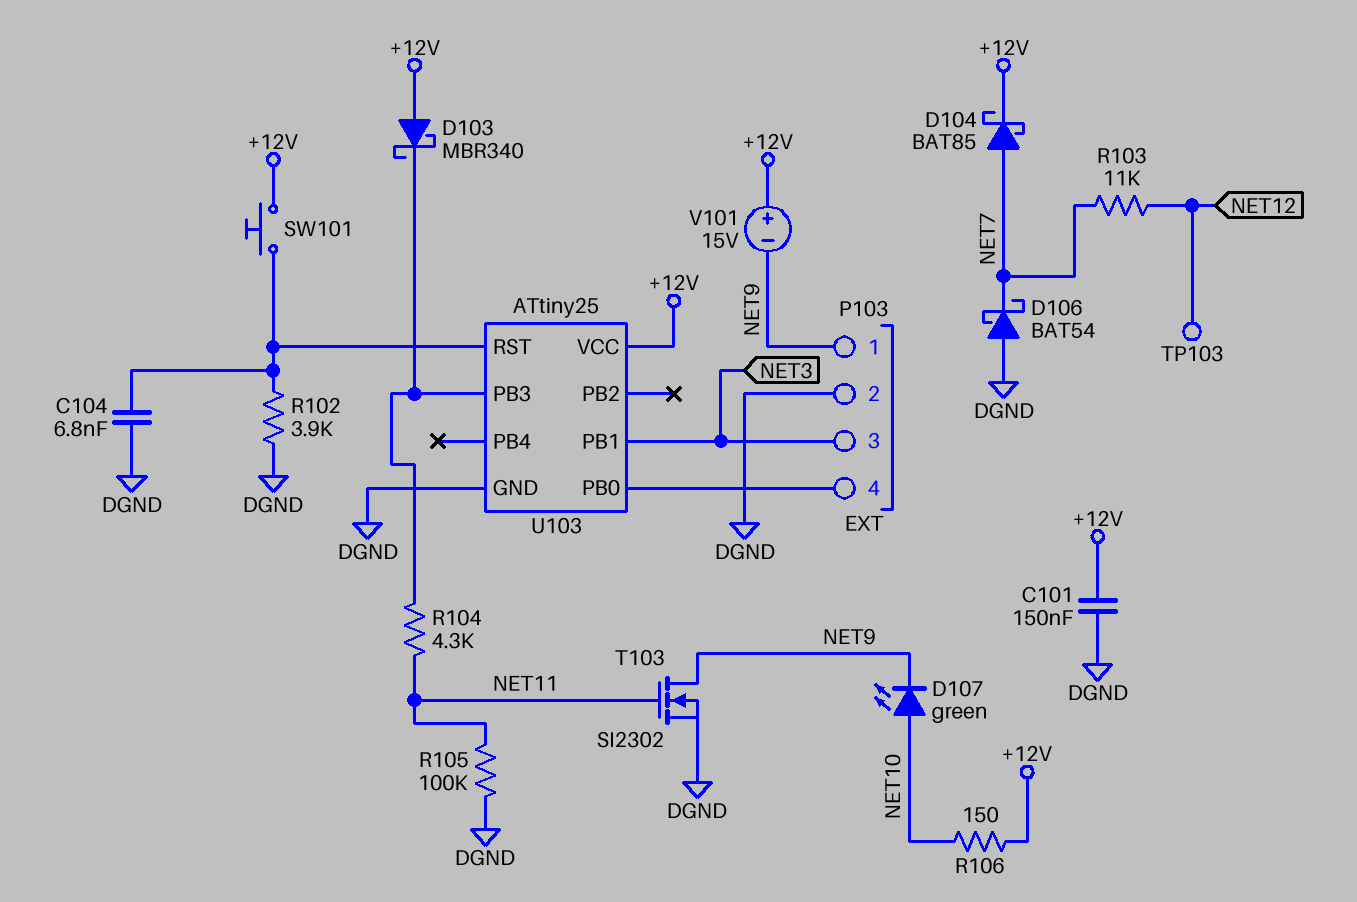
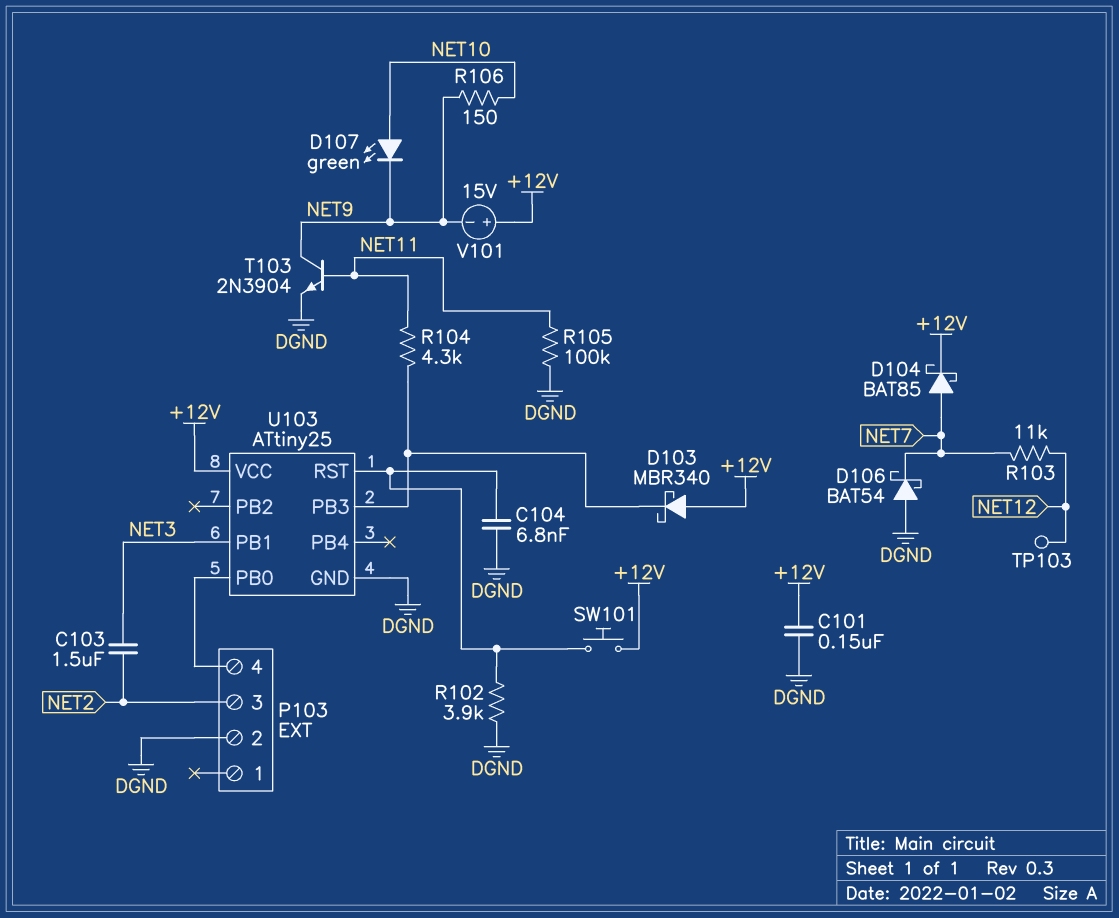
C103: none -> 1.5uF (NET2, NET3)
P103 pin 1: NET9 -> none
P103 pin 3: NET3 -> NET2
R106: 150 (+12V, NET10) -> 150 (NET9, NET10)
T103: NMOS SI2302 (G NET11, D NET9, S DGND) -> NPN 2N3904 (B NET11, C NET9, E DGND)

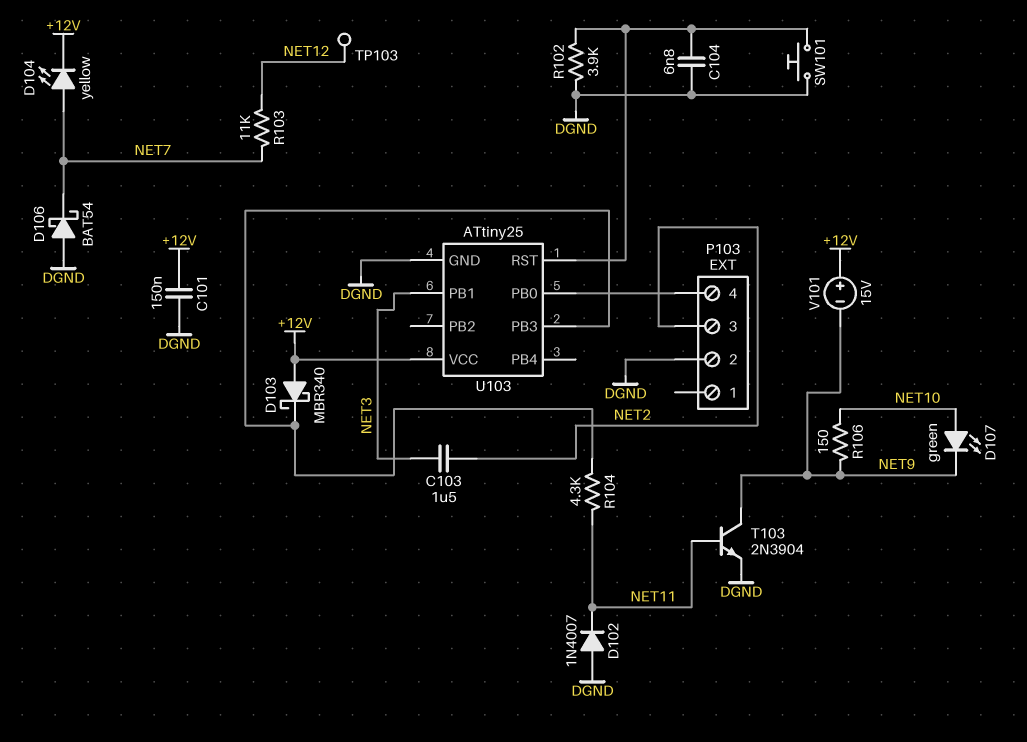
D102: none -> diode 1N4007 (A DGND, K NET11)
D104: schottky BAT85 (A NET7, K +12V) -> LED yellow (A NET7, K +12V)
R105: 100k (DGND, NET11) -> none
SW101: button (+12V, U103/RST) -> button (DGND, U103/RST)

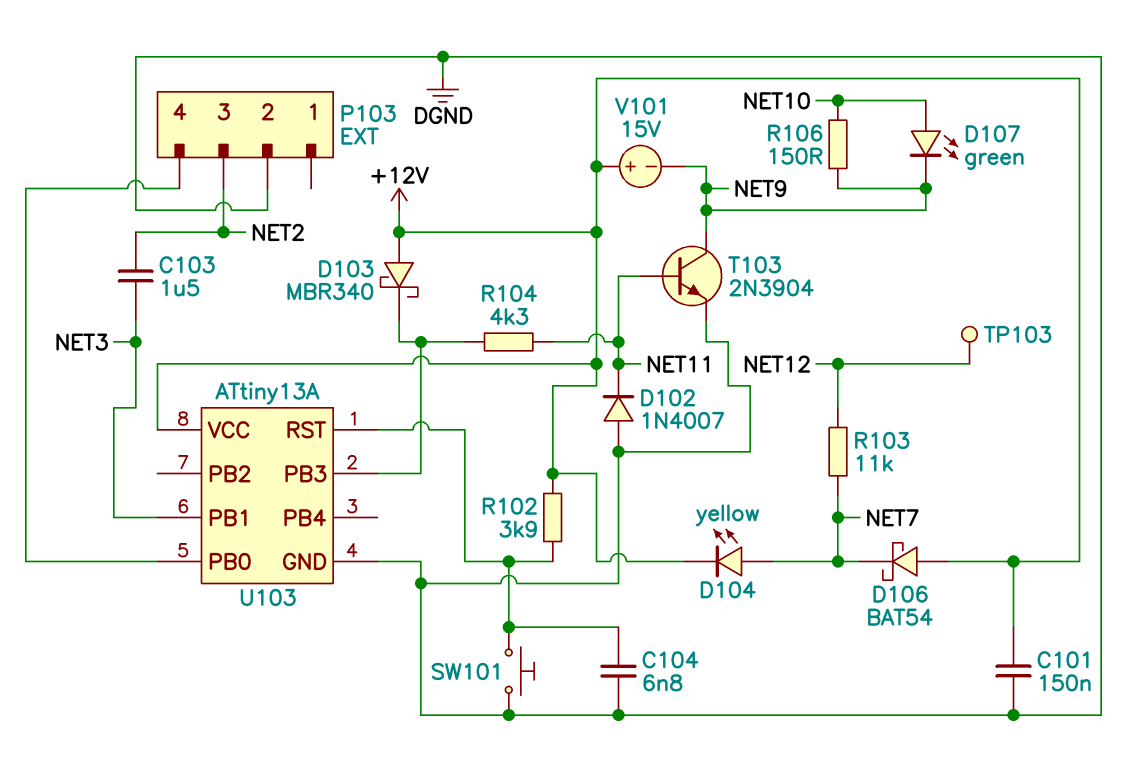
D106: schottky BAT54 (A DGND, K NET7) -> schottky BAT54 (A +12V, K NET7)
R102: 3.9k (DGND, U103/RST) -> 3.9k (+12V, U103/RST)
U103: ATtiny25 -> ATtiny13A

